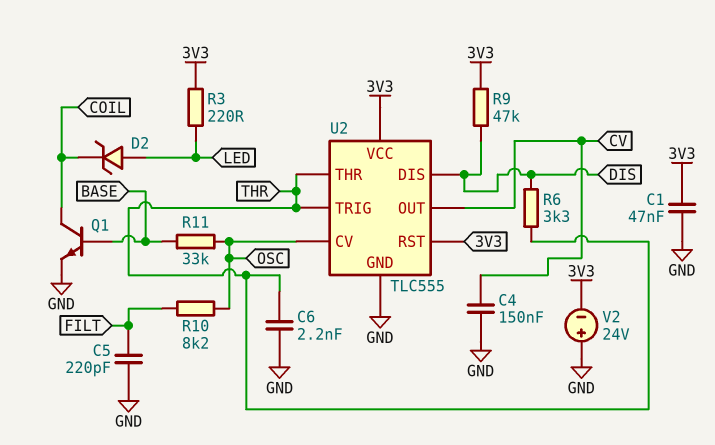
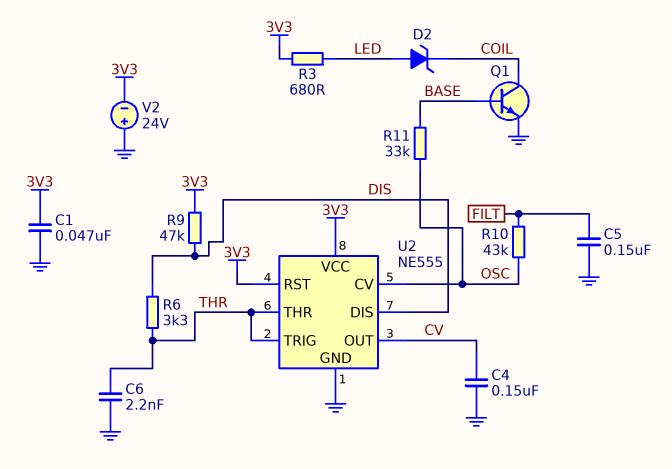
C5: 220pF (FILT, GND) -> 150nF (FILT, GND)
R3: 220 (3V3, LED) -> 680 (3V3, LED)
R10: 8.2k (FILT, OSC) -> 43k (FILT, OSC)
U2: TLC555 -> NE555

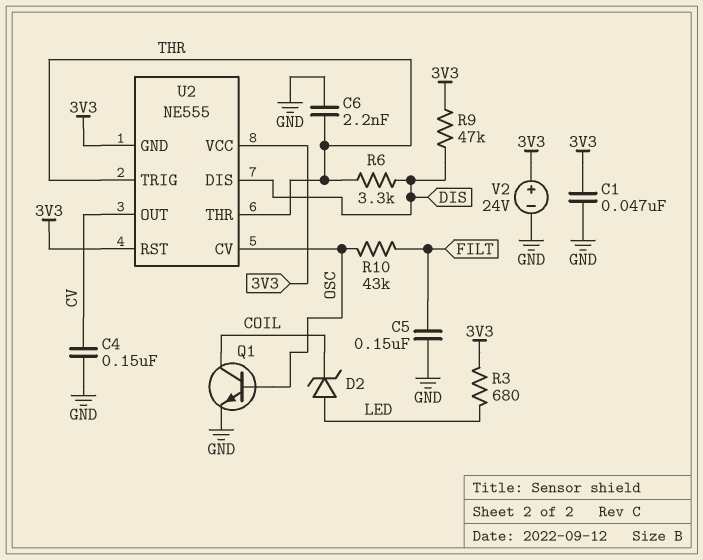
Q1: NPN (B BASE, C COIL, E GND) -> NPN (B OSC, C COIL, E GND)
R11: 33k (BASE, OSC) -> none
U2 pin GND: GND -> 3V3
V2: 24V (plus GND, minus 3V3) -> 24V (plus 3V3, minus GND)

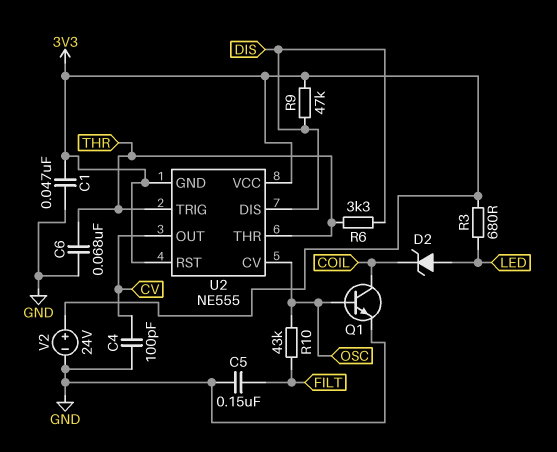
C4: 150nF (CV, GND) -> 100pF (CV, GND)
C6: 2.2nF (GND, THR) -> 68nF (GND, THR)

